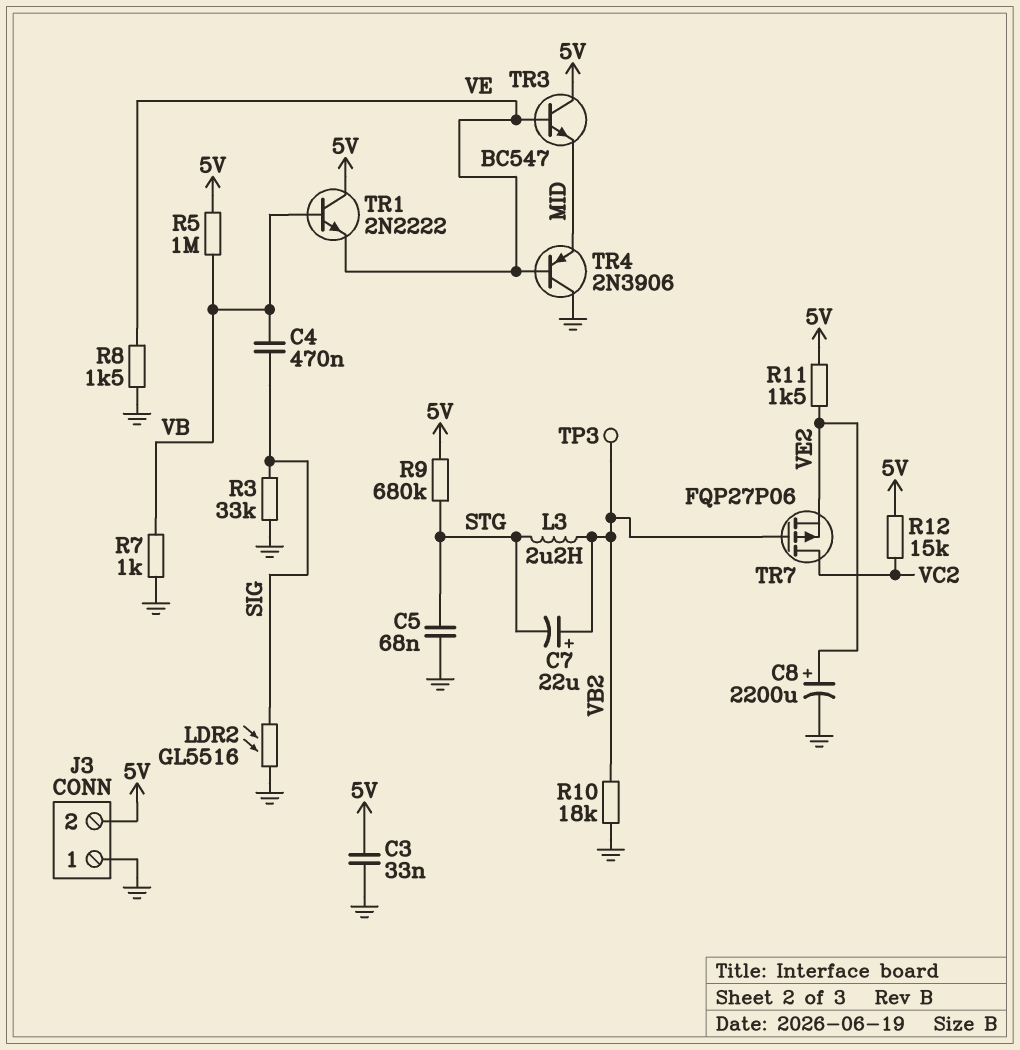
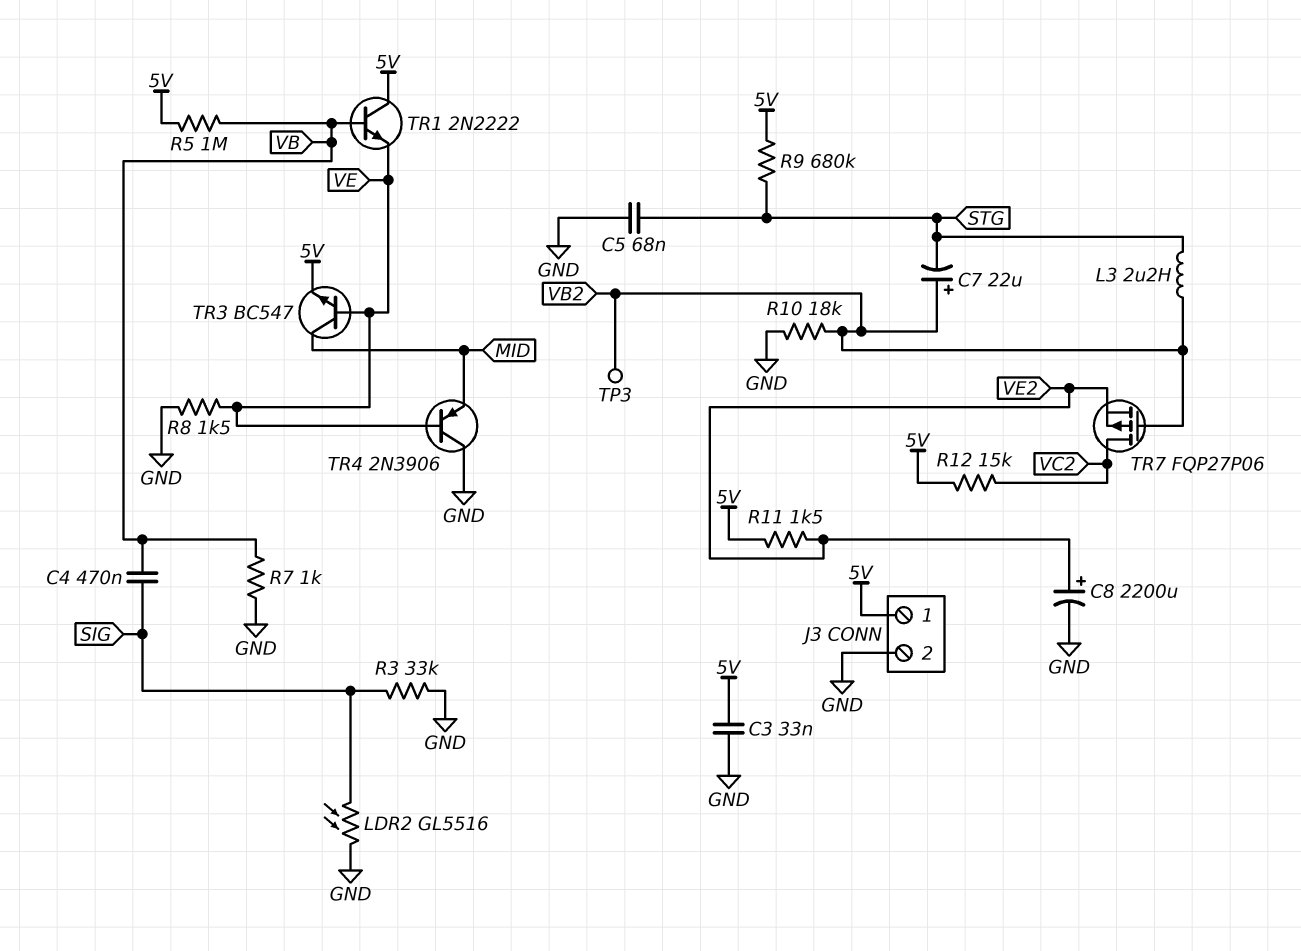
J3 pin 1: GND -> 5V
J3 pin 2: 5V -> GND
TR3: NPN BC547 (B VE, C 5V, E MID) -> NPN BC547 (B VE, C MID, E 5V)

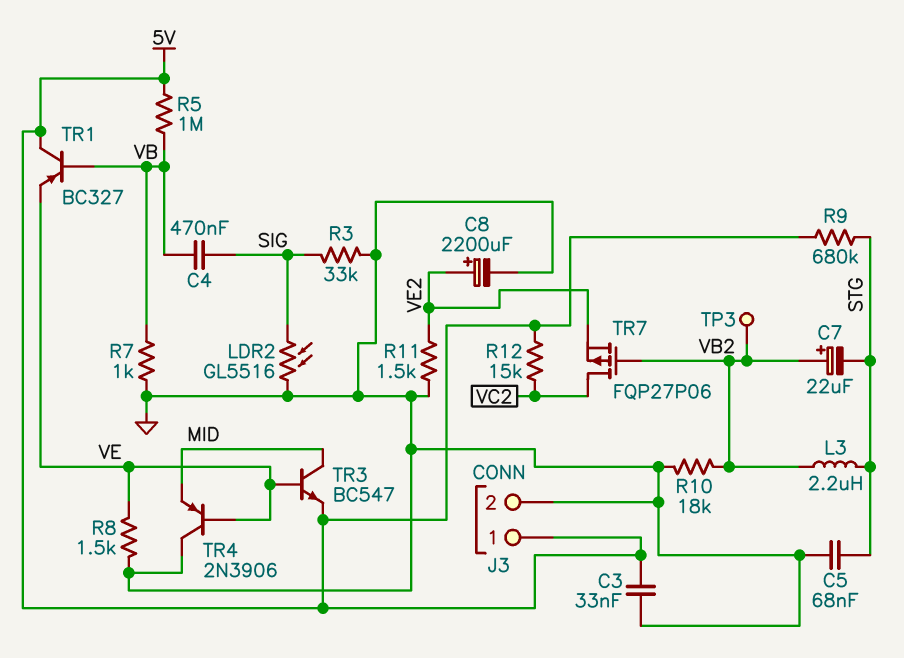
R11: 1.5k (5V, VE2) -> 1.5k (GND, VE2)
TR1: NPN 2N2222 (B VB, C 5V, E VE) -> PNP BC327 (B VB, C 5V, E VE)

